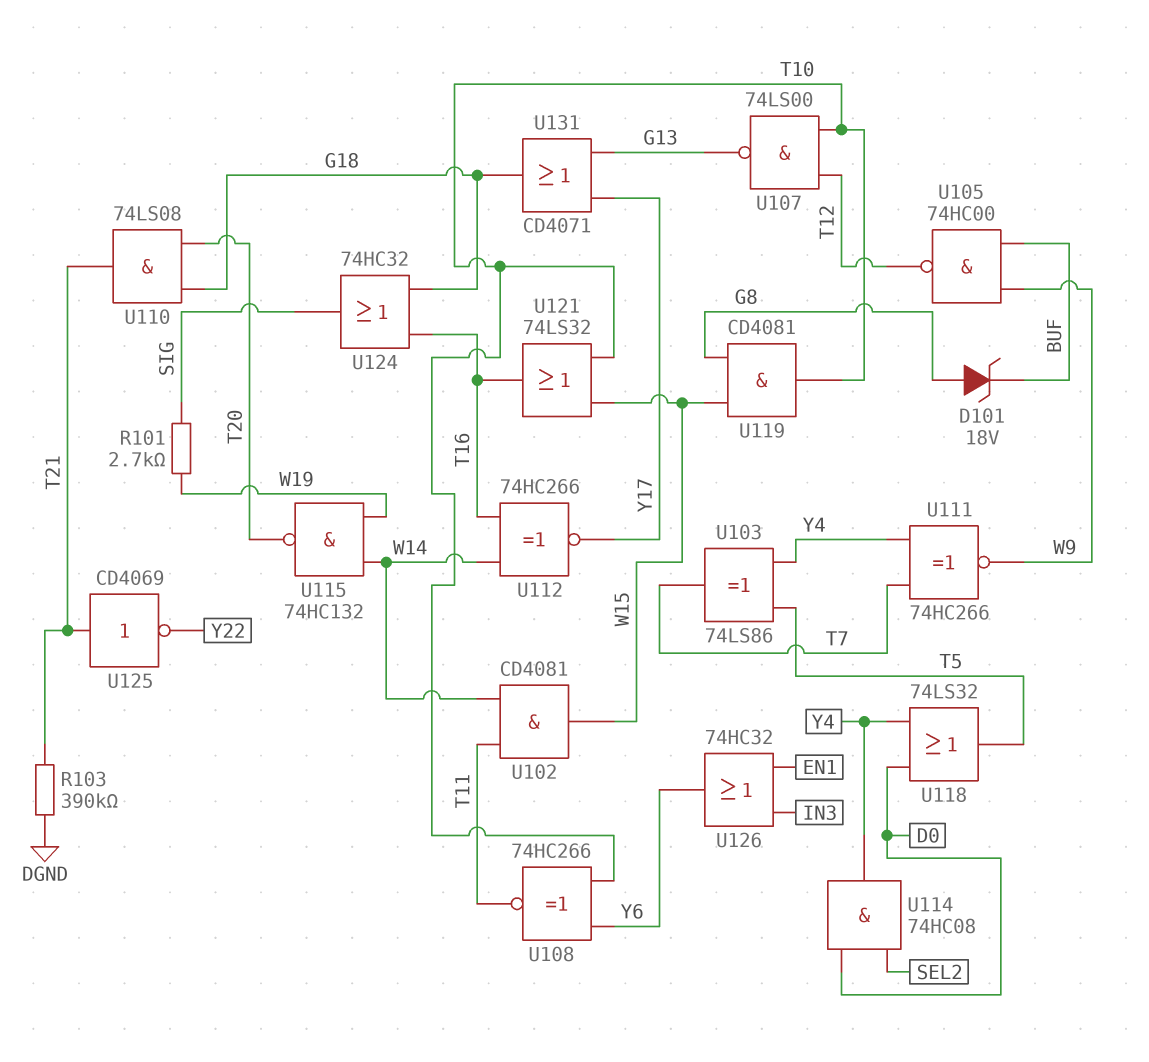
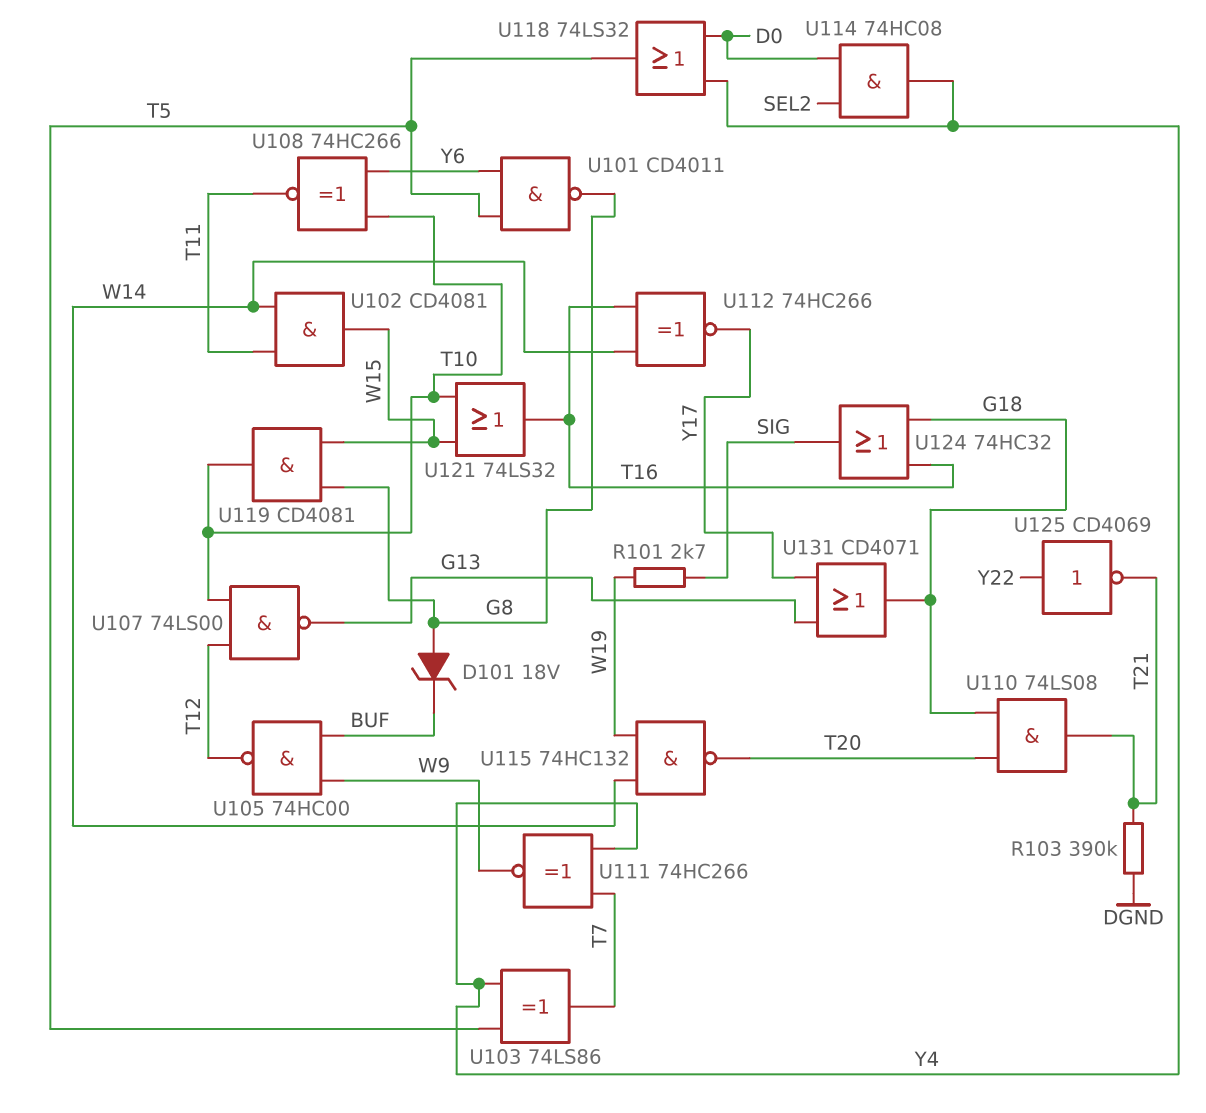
U101: none -> NAND CD4011 (in T5, in Y6, out G8)
U125: NOT CD4069 (in T21, out Y22) -> NOT CD4069 (in Y22, out T21)
U126: OR 74HC32 (in EN1, in IN3, out Y6) -> none

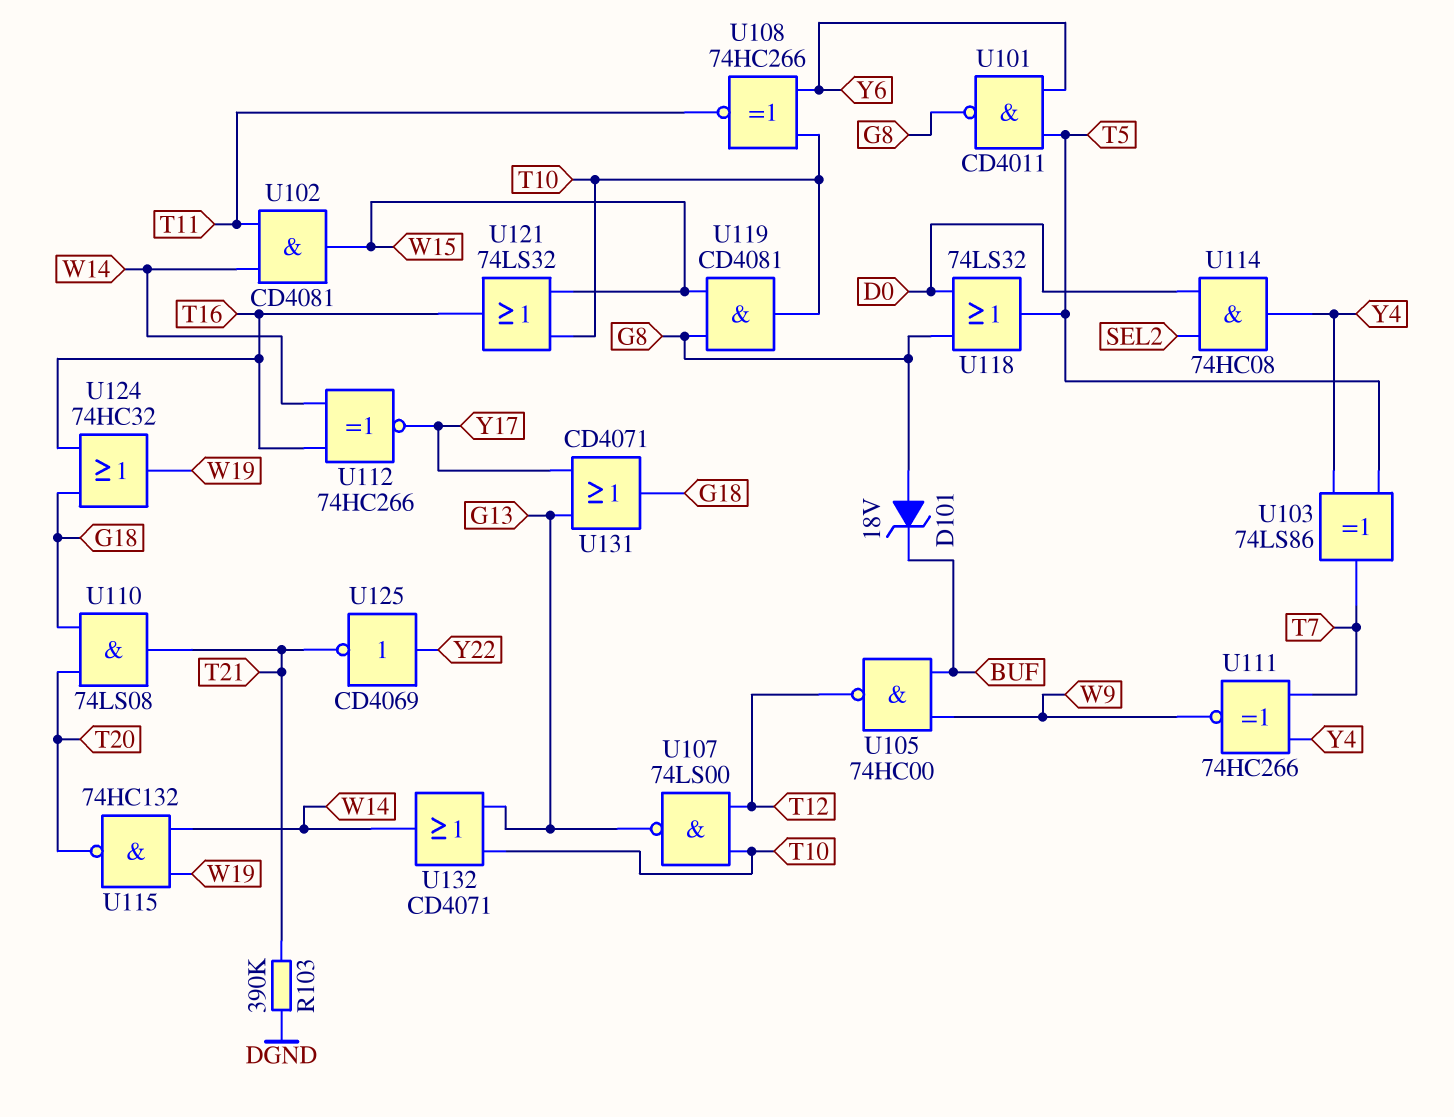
R101: 2.7k (SIG, W19) -> none
U118: OR 74LS32 (in D0, in Y4, out T5) -> OR 74LS32 (in D0, in G8, out T5)
U124: OR 74HC32 (in G18, in T16, out SIG) -> OR 74HC32 (in G18, in T16, out W19)
U132: none -> OR CD4071 (in G13, in T10, out W14)

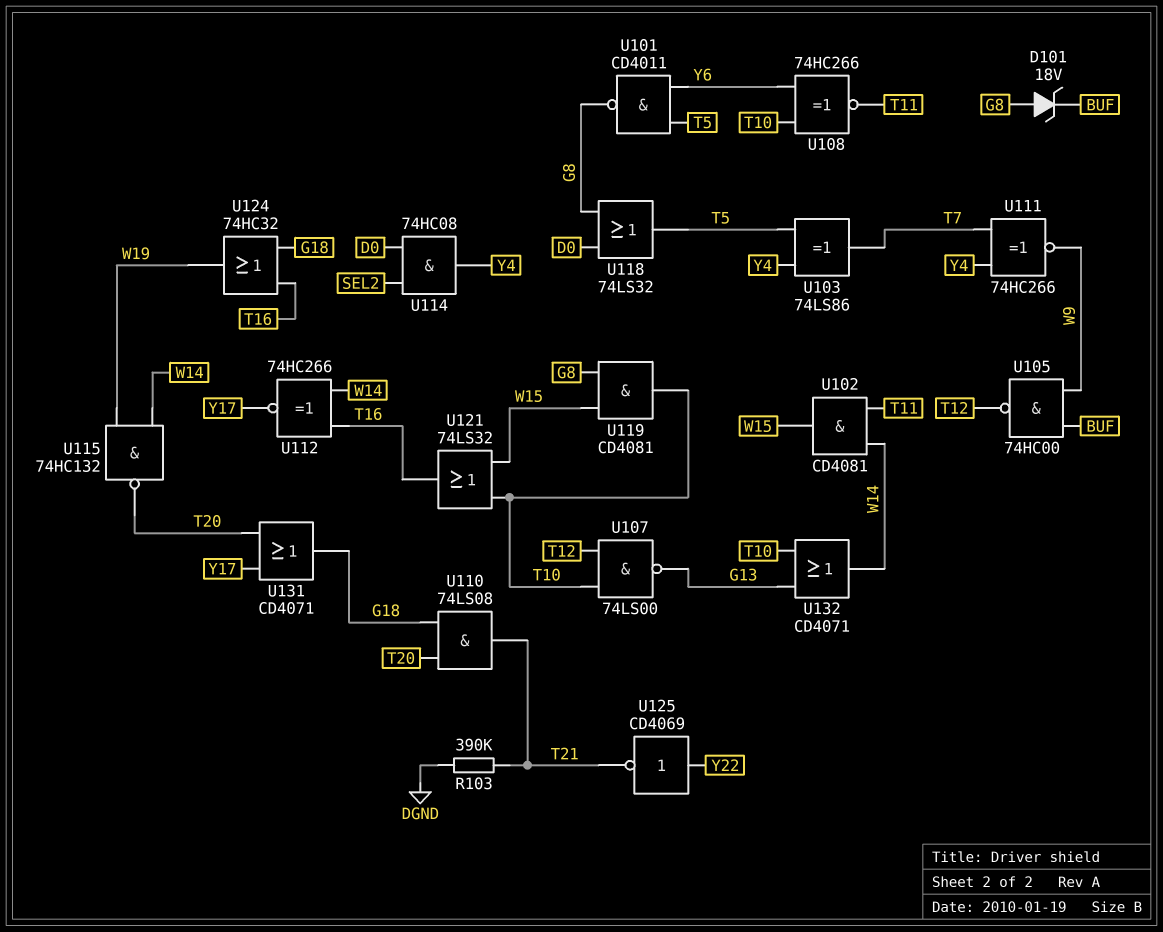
U131: OR CD4071 (in G13, in Y17, out G18) -> OR CD4071 (in T20, in Y17, out G18)

